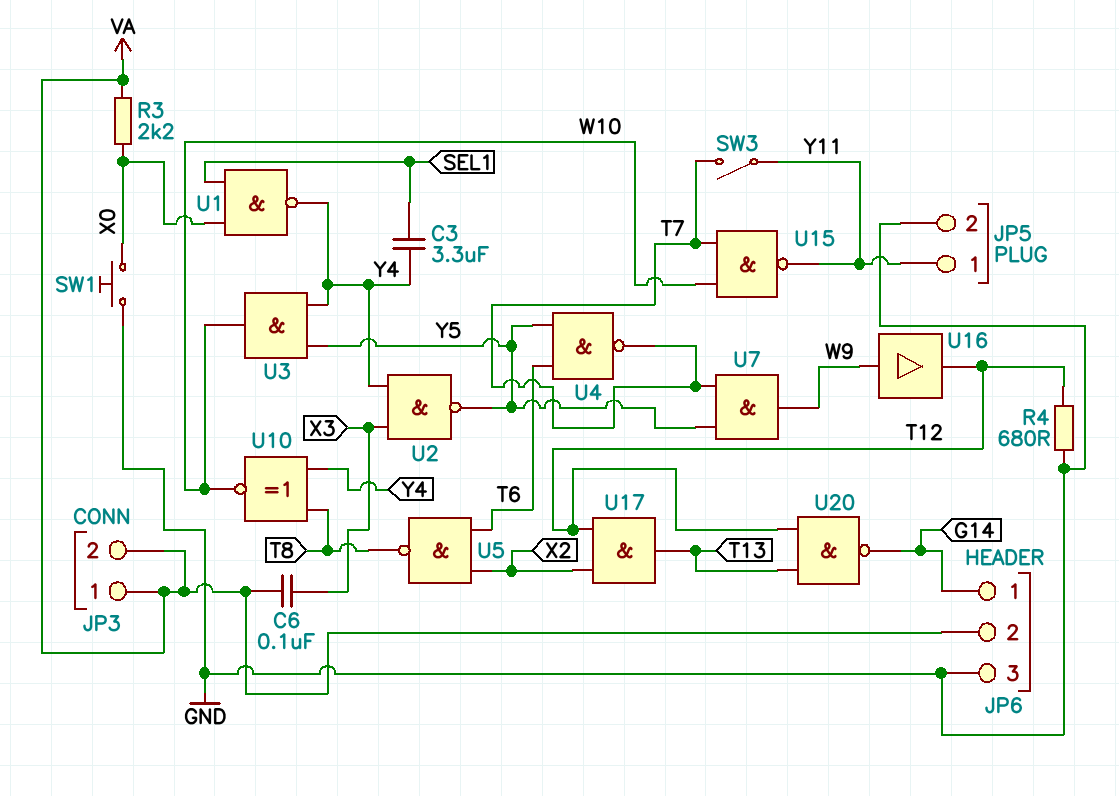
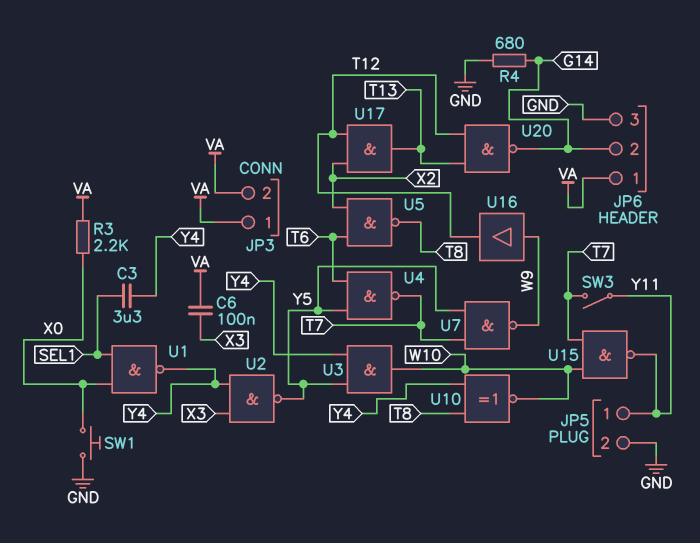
JP6 pin 1: G14 -> VA
JP6 pin 2: VA -> G14
R4: 680 (GND, T12) -> 680 (G14, GND)
U7: AND (in T7, in Y5, out W9) -> NAND (in T7, in Y5, out W9)

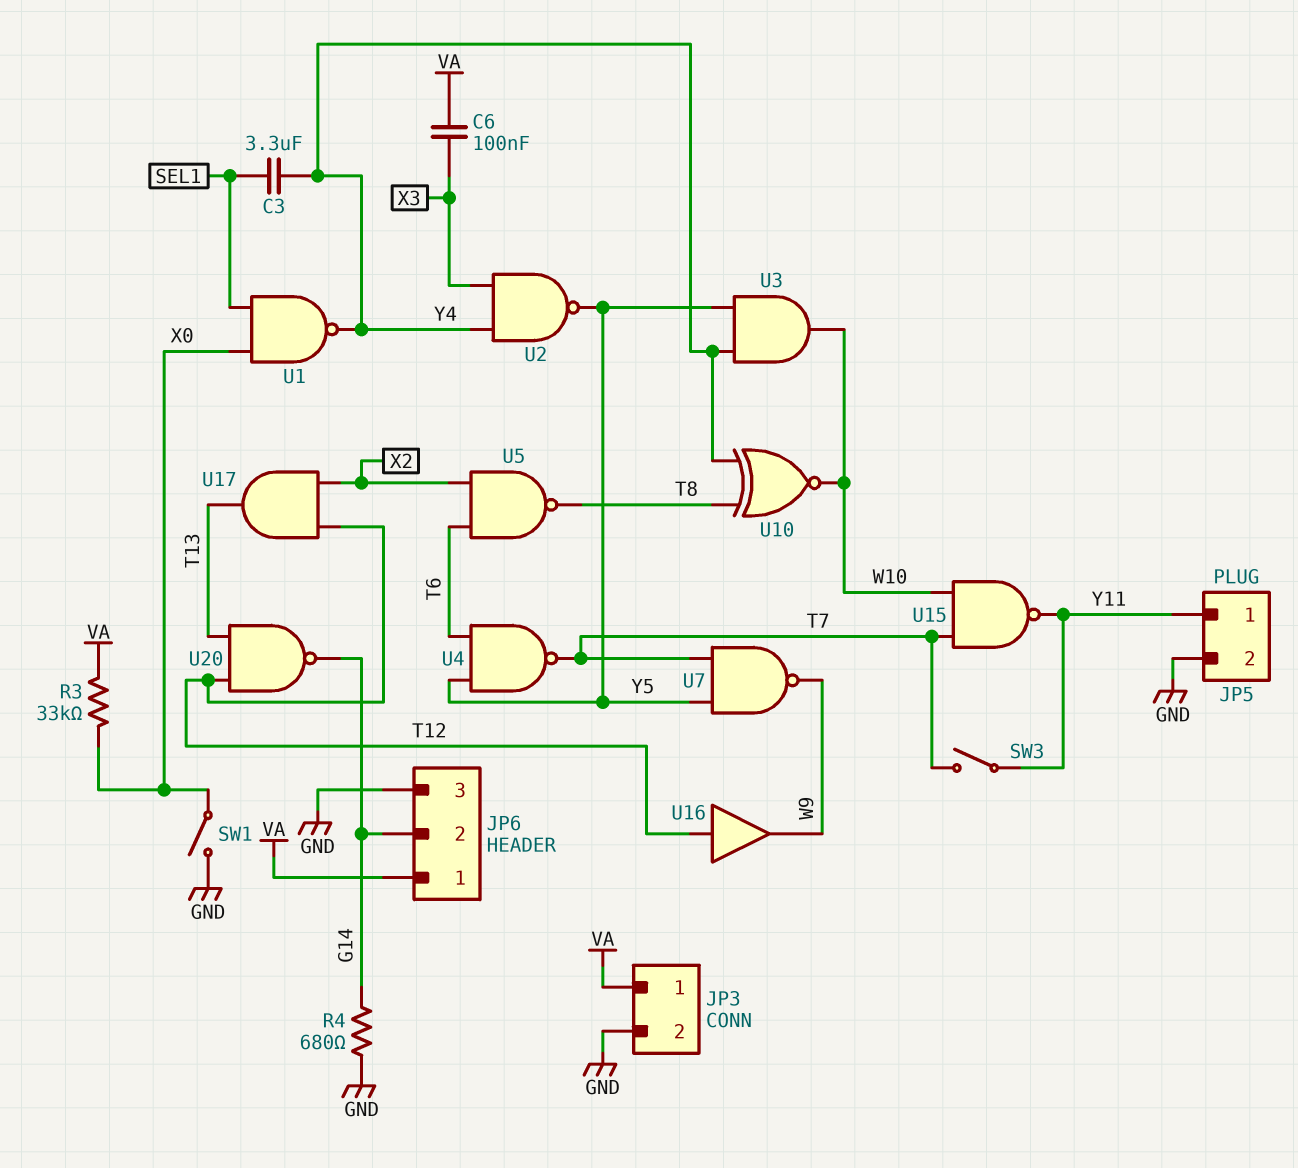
JP3 pin 2: VA -> GND
R3: 2.2k (VA, X0) -> 33k (VA, X0)
SW1: button (GND, X0) -> switch (GND, X0)
U16: buffer (in W9, out T12) -> buffer (in T12, out W9)

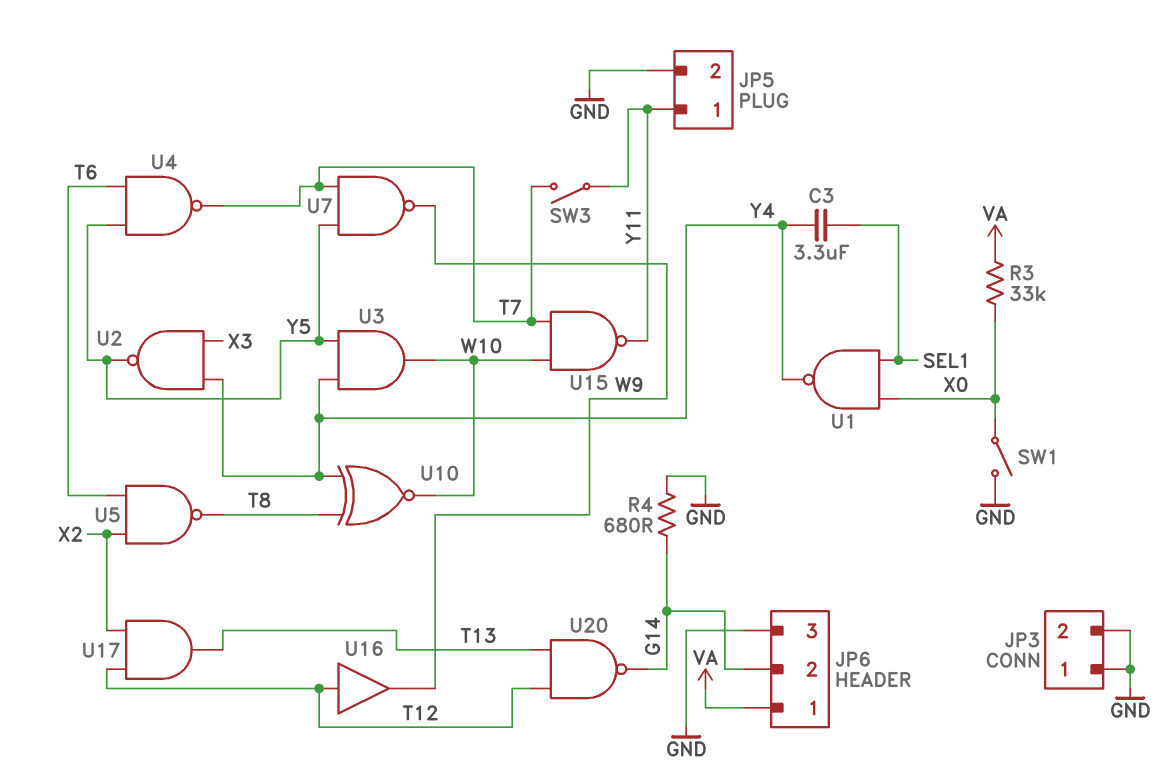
C6: 100nF (VA, X3) -> none
JP3 pin 1: VA -> GND

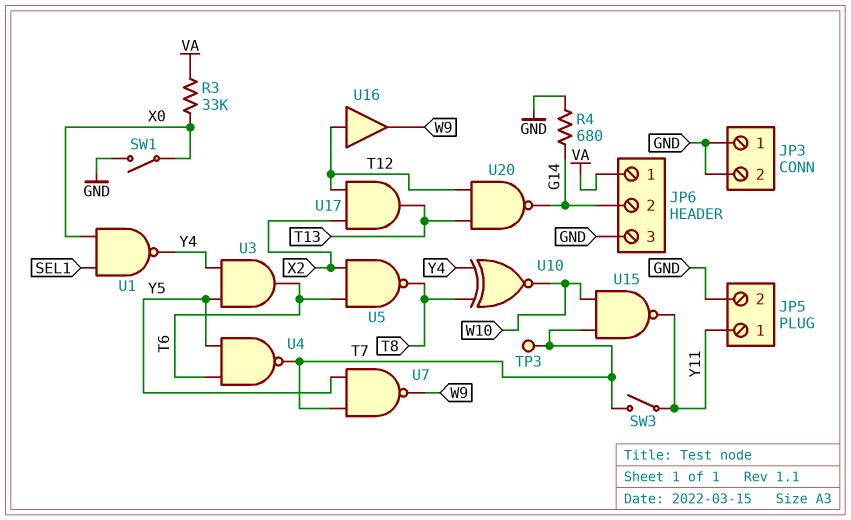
C3: 3.3uF (SEL1, Y4) -> none
TP3: none -> test point (T7)
U2: NAND (in X3, in Y4, out Y5) -> none
U3: AND (in Y4, in Y5, out W10) -> AND (in Y4, in Y5, out T6)

